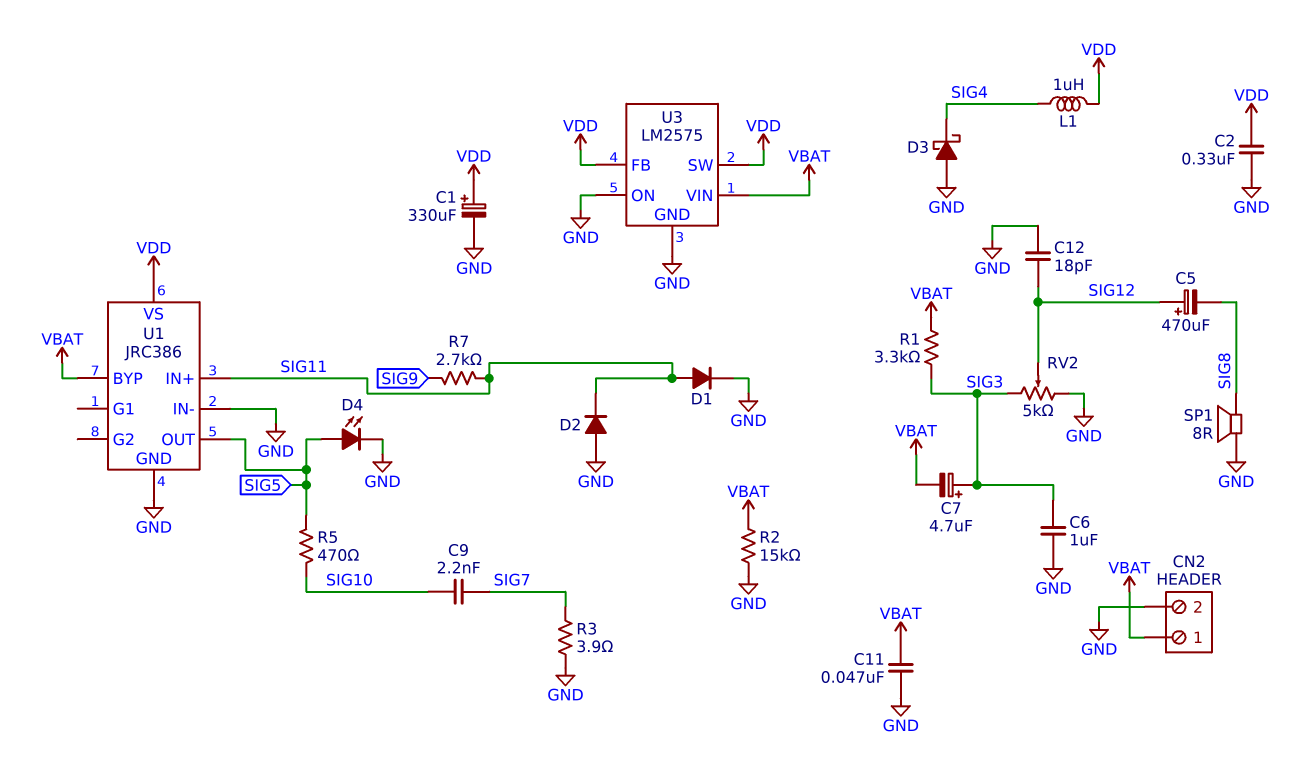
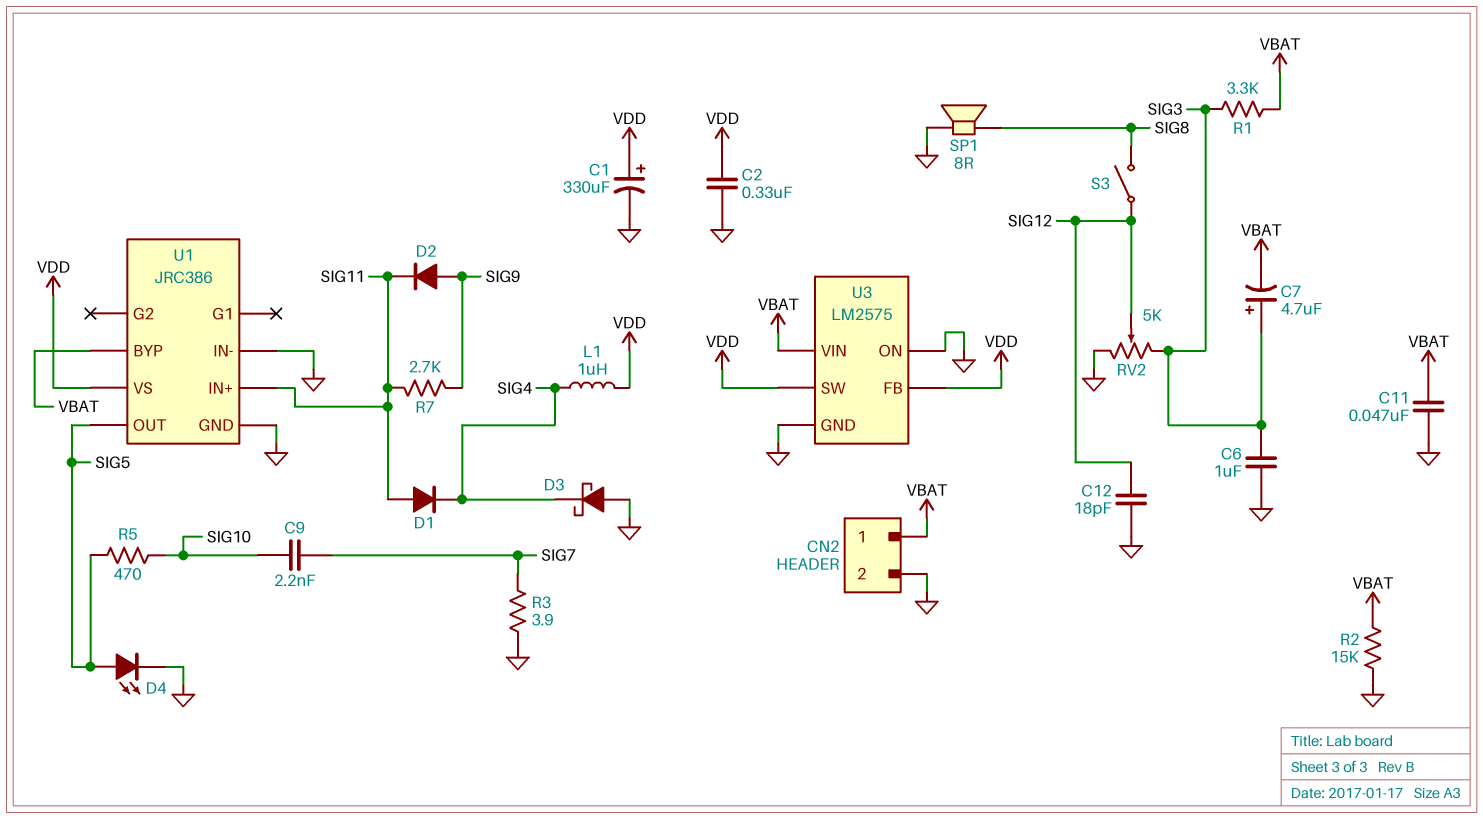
C5: 470uF (plus SIG12, minus SIG8) -> none
D1: diode (A SIG11, K GND) -> diode (A SIG11, K SIG4)
D2: diode (A GND, K SIG11) -> diode (A SIG9, K SIG11)
S3: none -> switch (SIG8, SIG12)

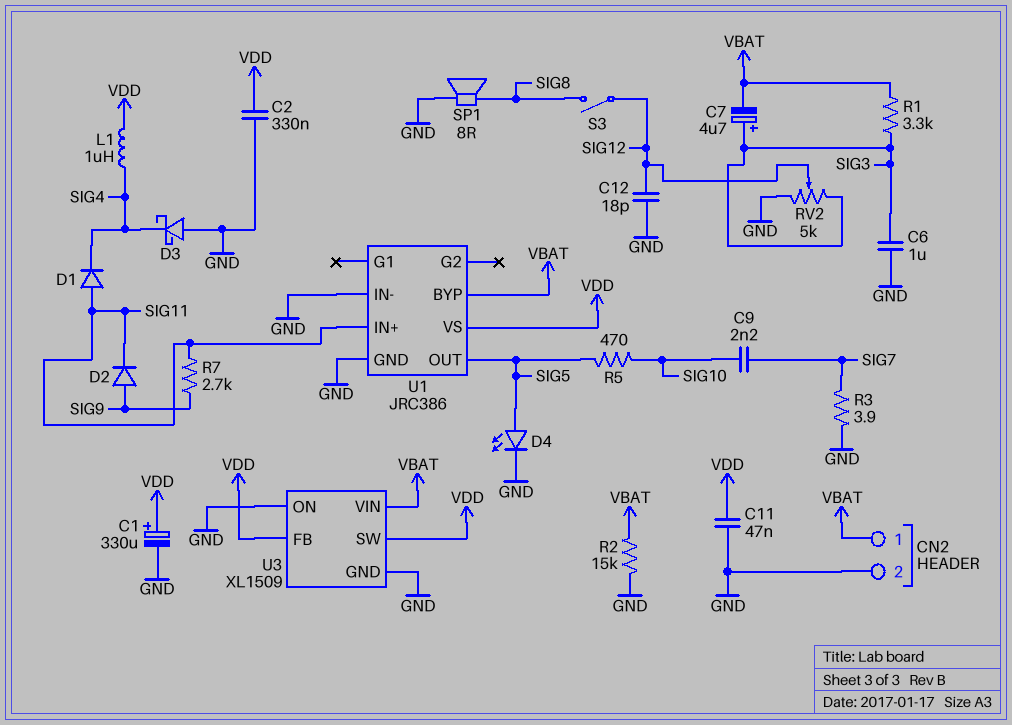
C11: 47nF (GND, VBAT) -> 47nF (GND, VDD)
U3: LM2575 -> XL1509

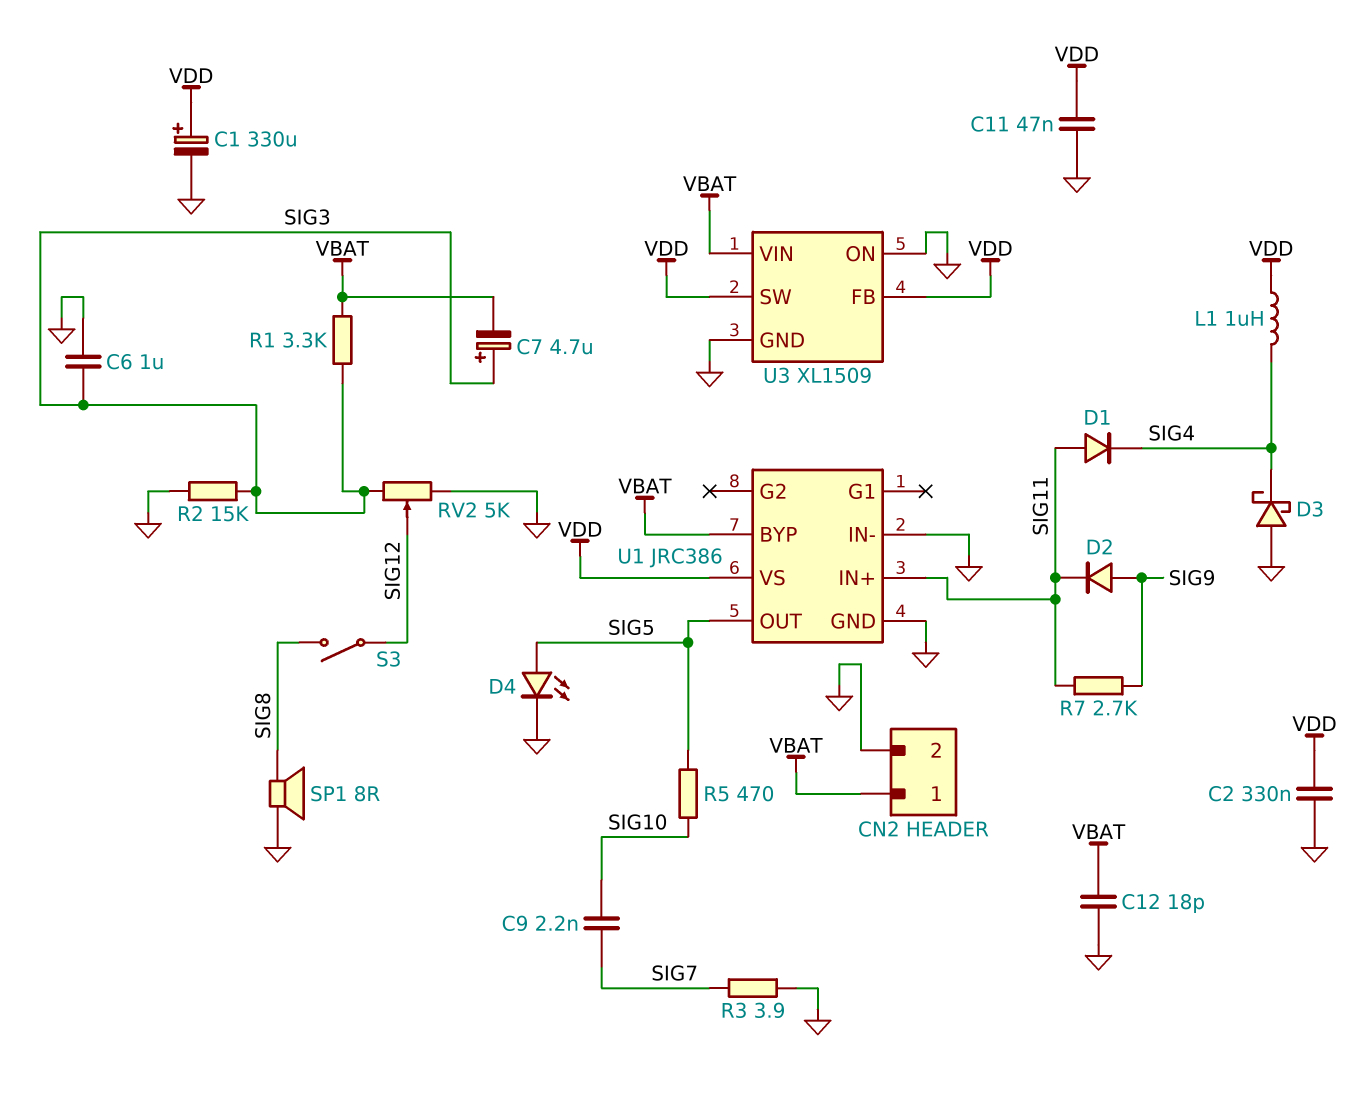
C12: 18pF (GND, SIG12) -> 18pF (GND, VBAT)
R2: 15k (GND, VBAT) -> 15k (GND, SIG3)

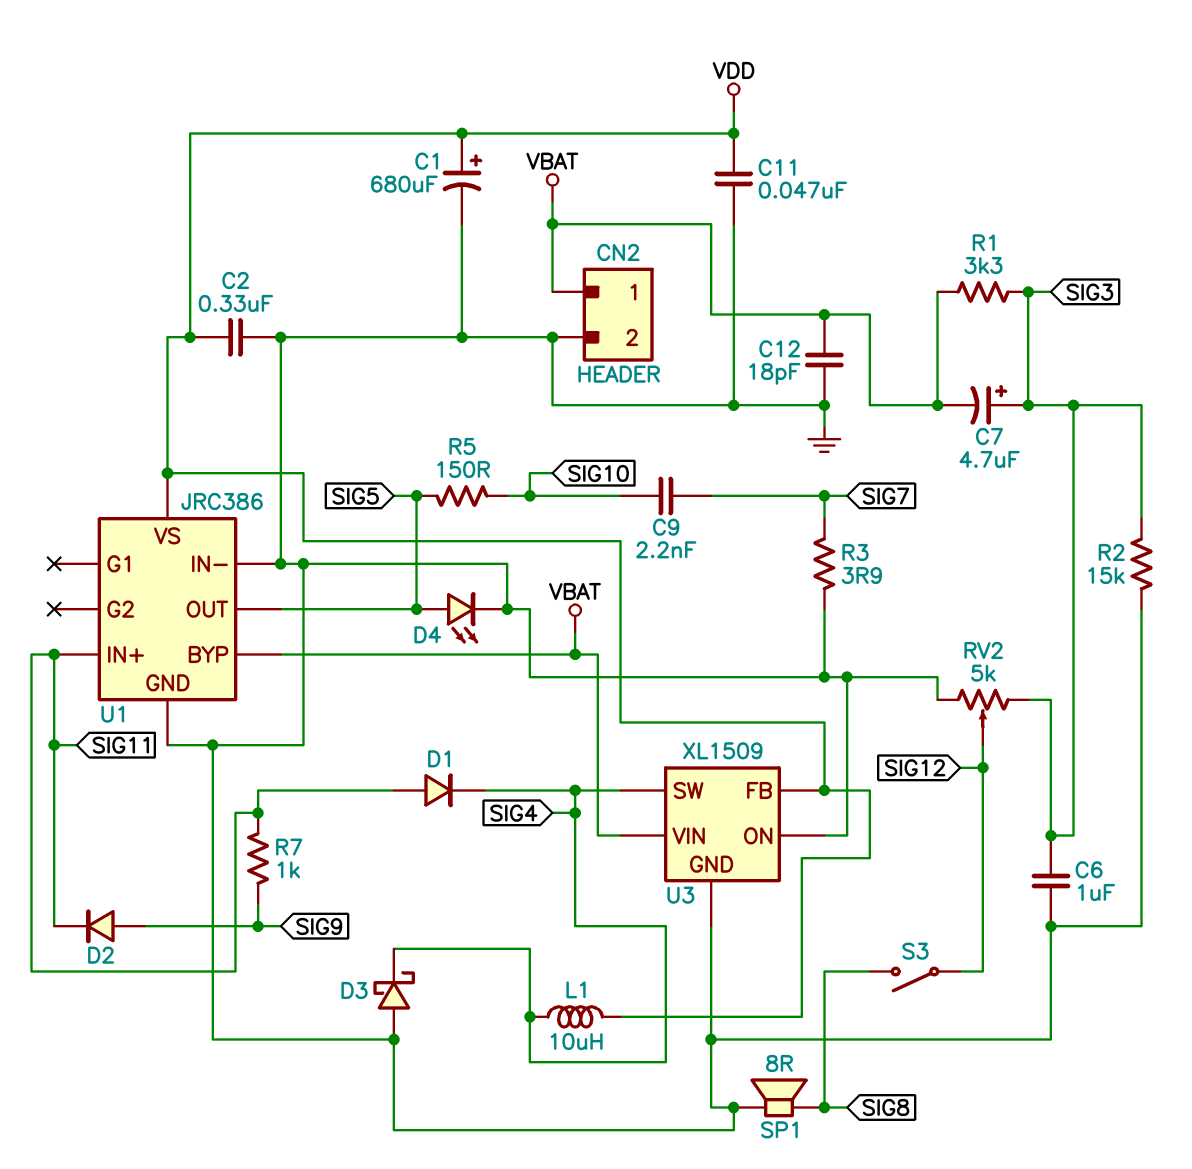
C1: 330uF (plus VDD, minus GND) -> 680uF (plus VDD, minus GND)
L1: 1uH (SIG4, VDD) -> 10uH (SIG4, VDD)
R5: 470 (SIG5, SIG10) -> 150 (SIG5, SIG10)
R7: 2.7k (SIG9, SIG11) -> 1k (SIG9, SIG11)
U3 pin SW: VDD -> SIG4

